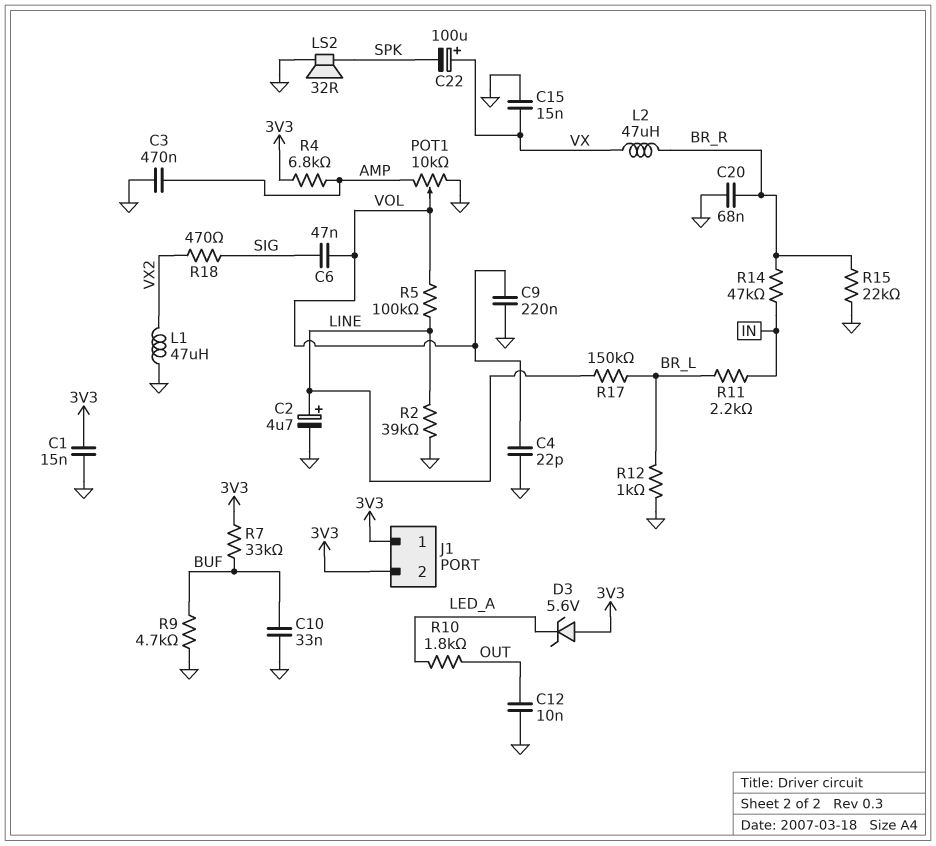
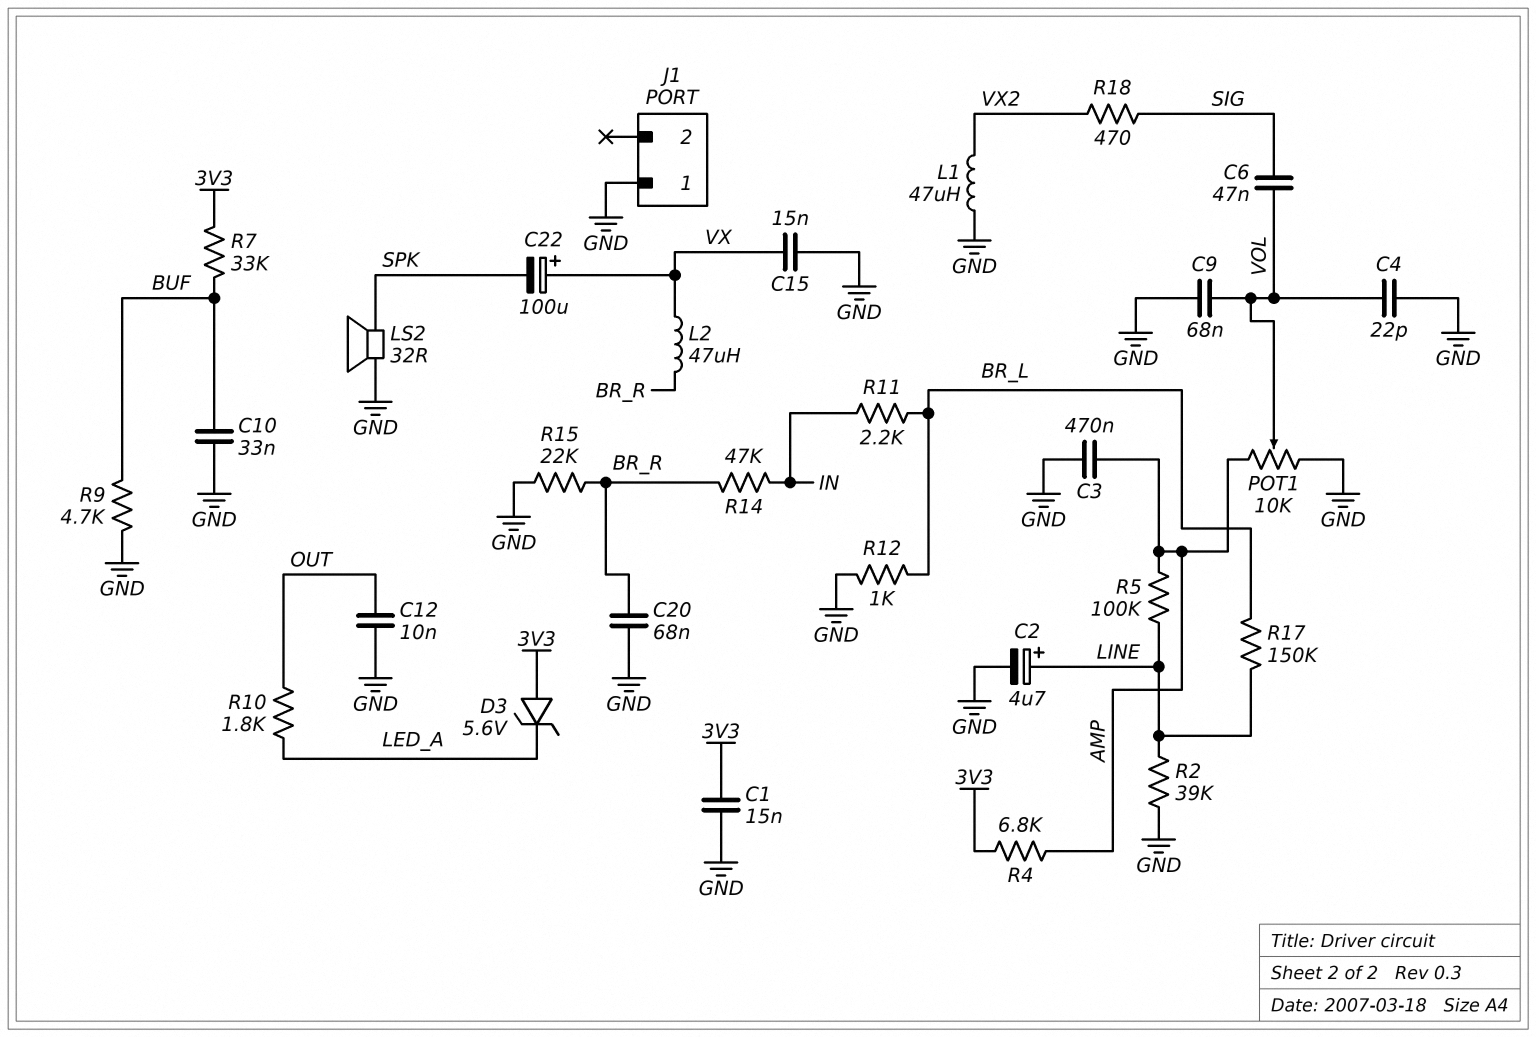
C9: 220nF (GND, VOL) -> 68nF (GND, VOL)
J1 pin 1: 3V3 -> GND
J1 pin 2: 3V3 -> none
R5: 100k (LINE, VOL) -> 100k (AMP, LINE)

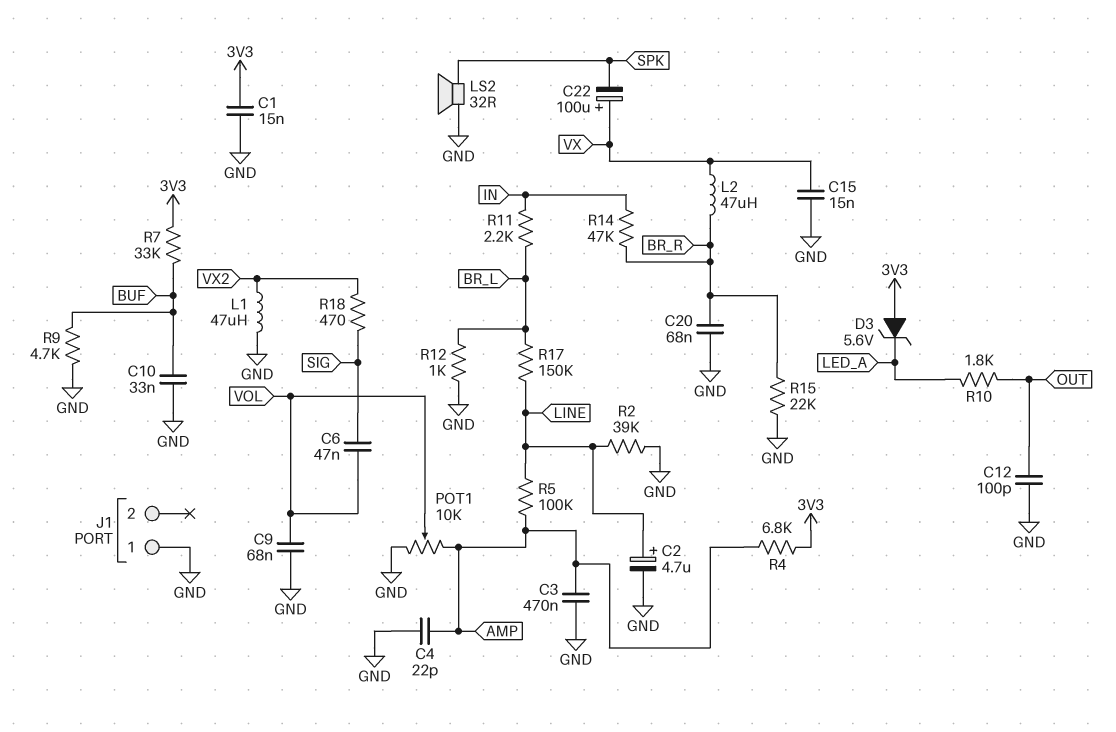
C4: 22pF (GND, VOL) -> 22pF (AMP, GND)
C12: 10nF (GND, OUT) -> 100pF (GND, OUT)

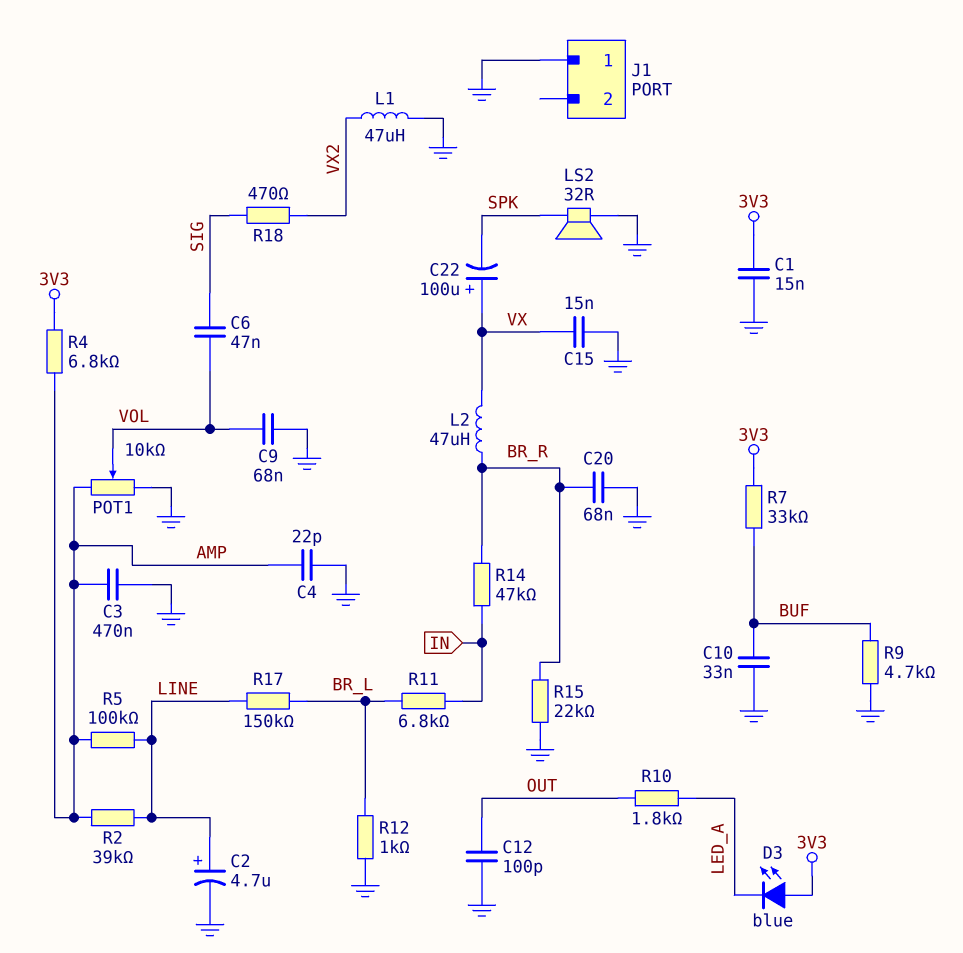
D3: zener 5.6V (A 3V3, K LED_A) -> LED blue (A 3V3, K LED_A)
R2: 39k (GND, LINE) -> 39k (AMP, LINE)
R11: 2.2k (BR_L, IN) -> 6.8k (BR_L, IN)

